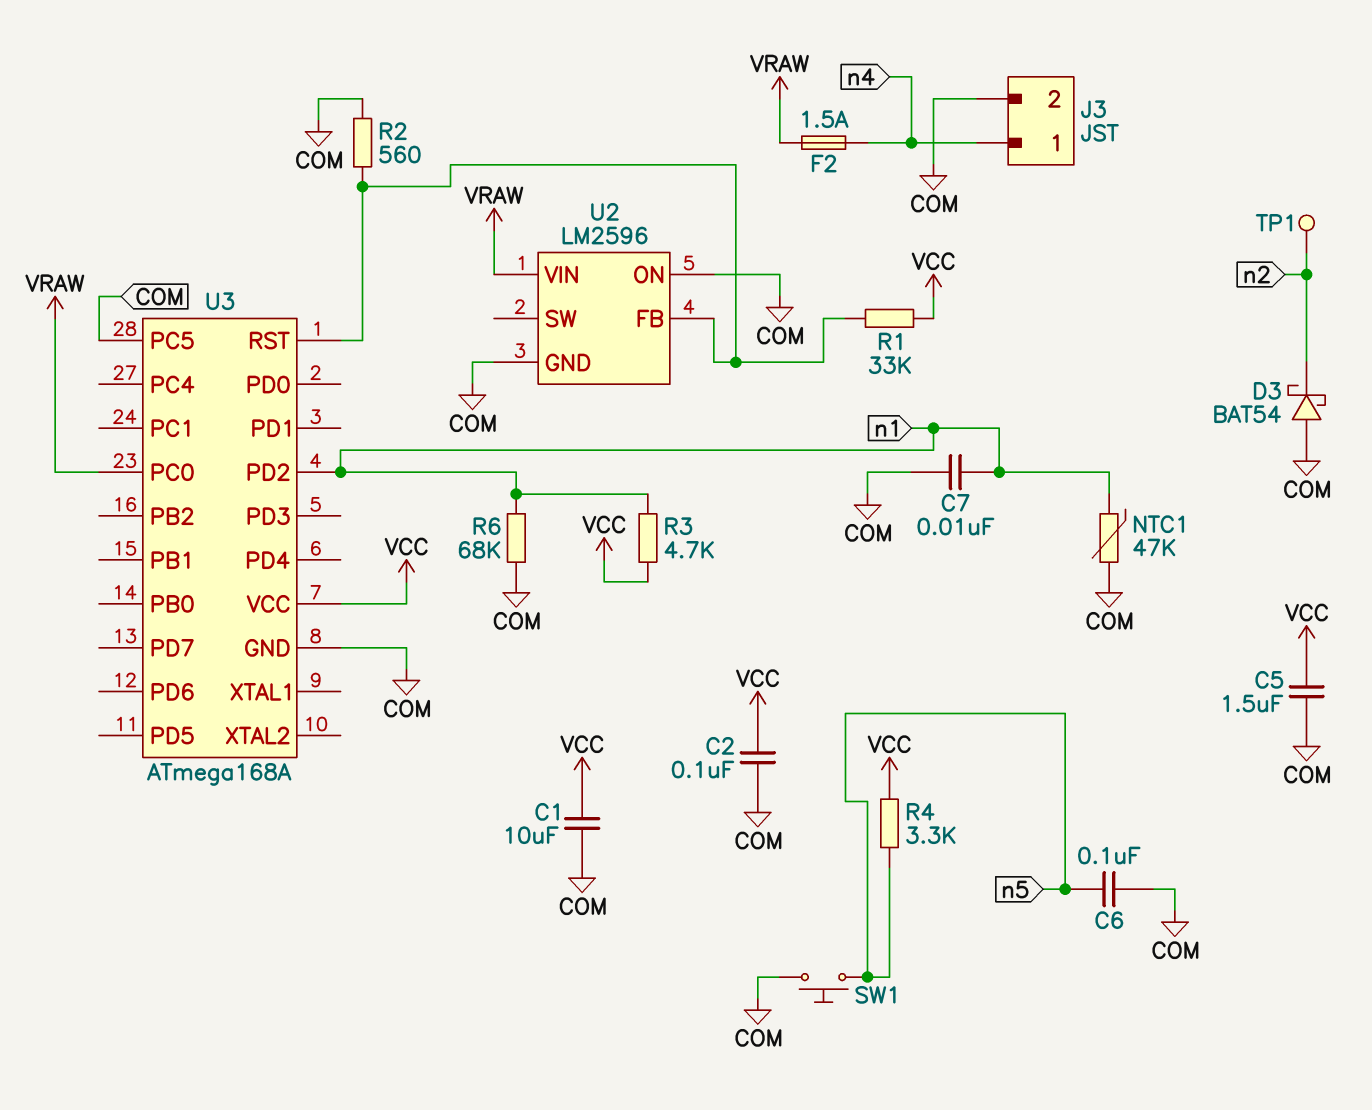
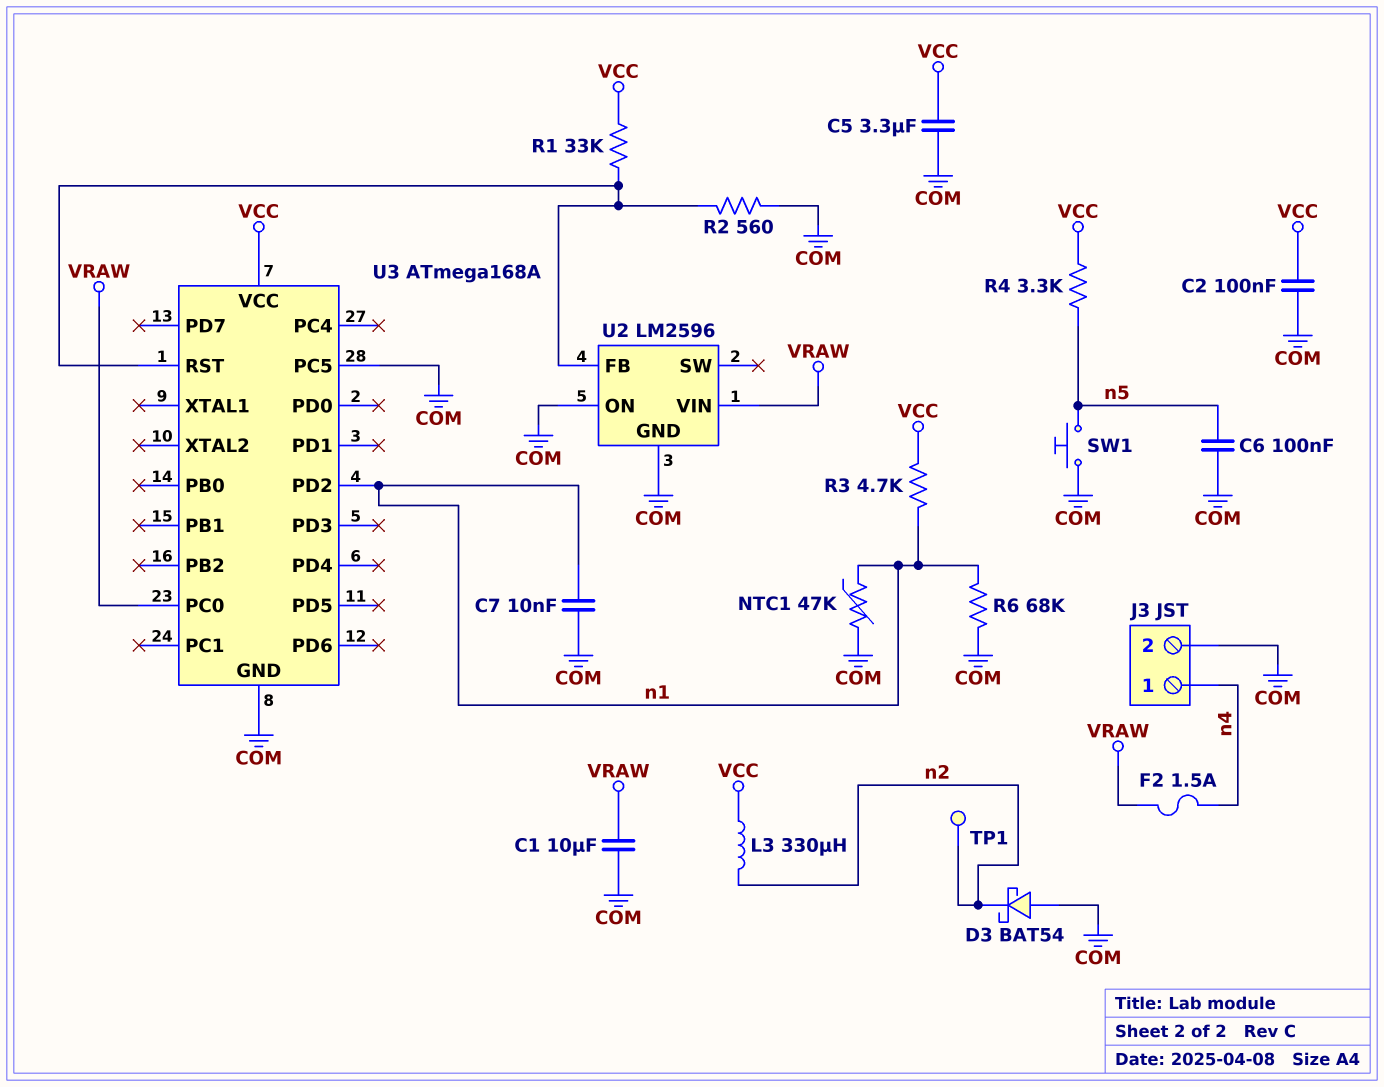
C1: 10uF (COM, VCC) -> 10uF (COM, VRAW)
C5: 1.5uF (COM, VCC) -> 3.3uF (COM, VCC)
L3: none -> 330uH (VCC, n2)

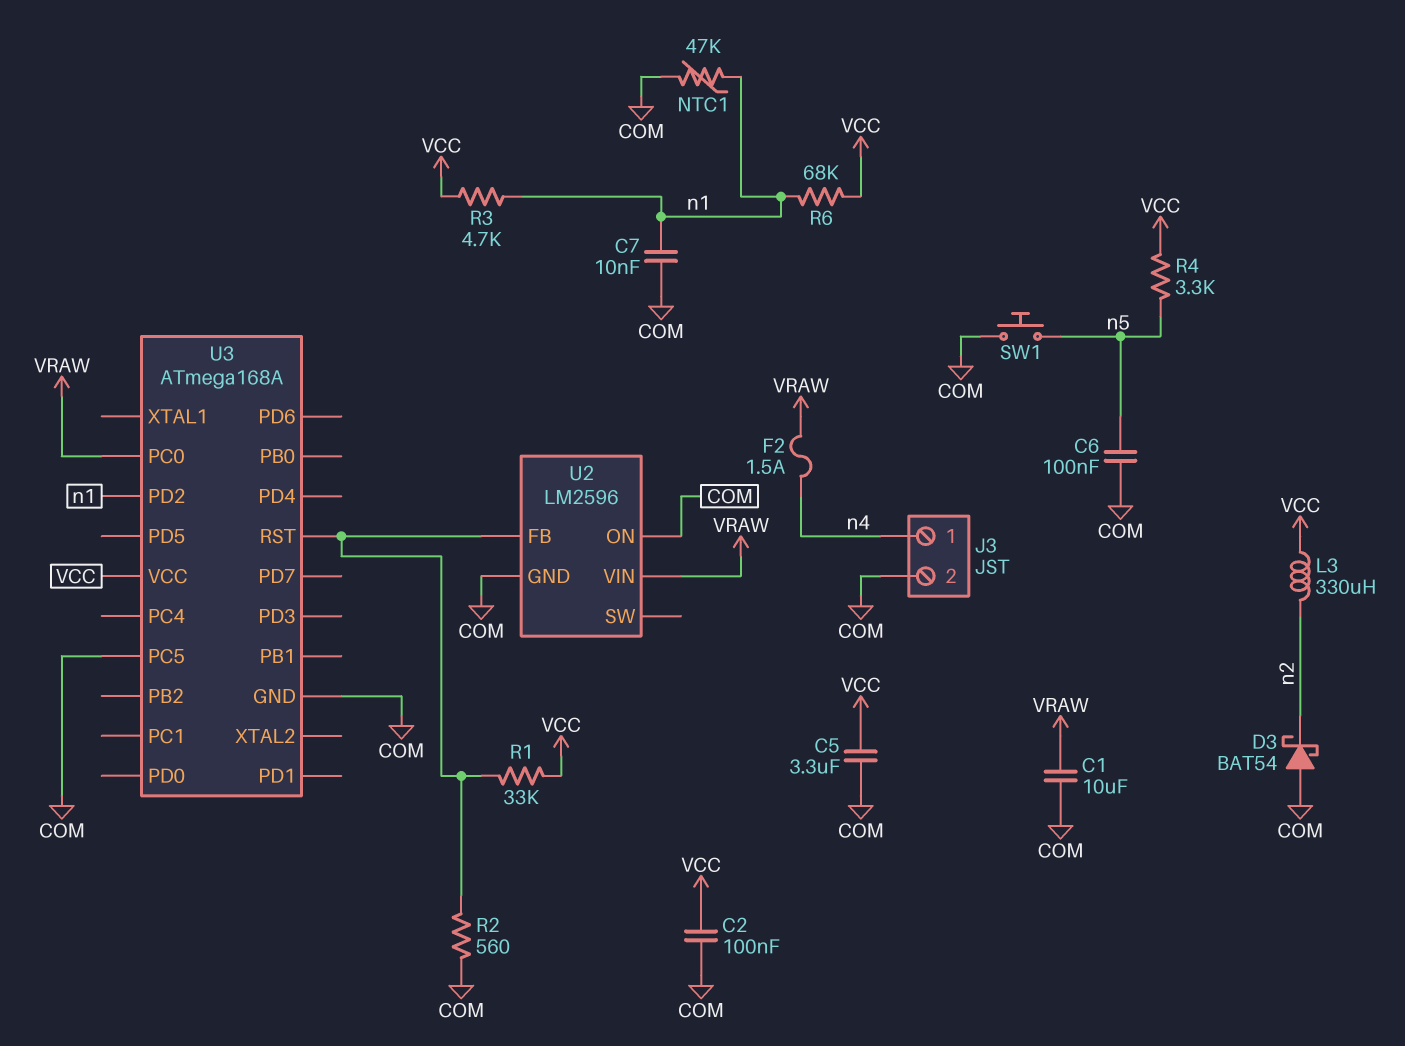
R6: 68k (COM, n1) -> 68k (VCC, n1)
TP1: test point (n2) -> none

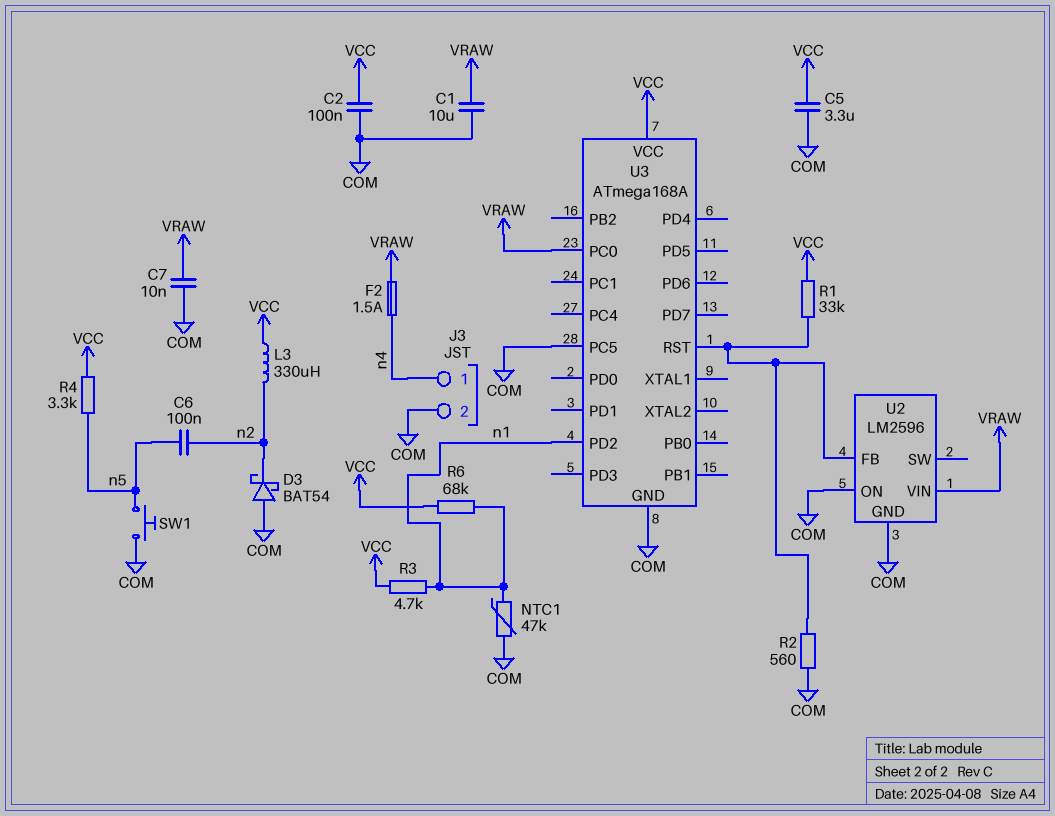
C6: 100nF (COM, n5) -> 100nF (n2, n5)
C7: 10nF (COM, n1) -> 10nF (COM, VRAW)

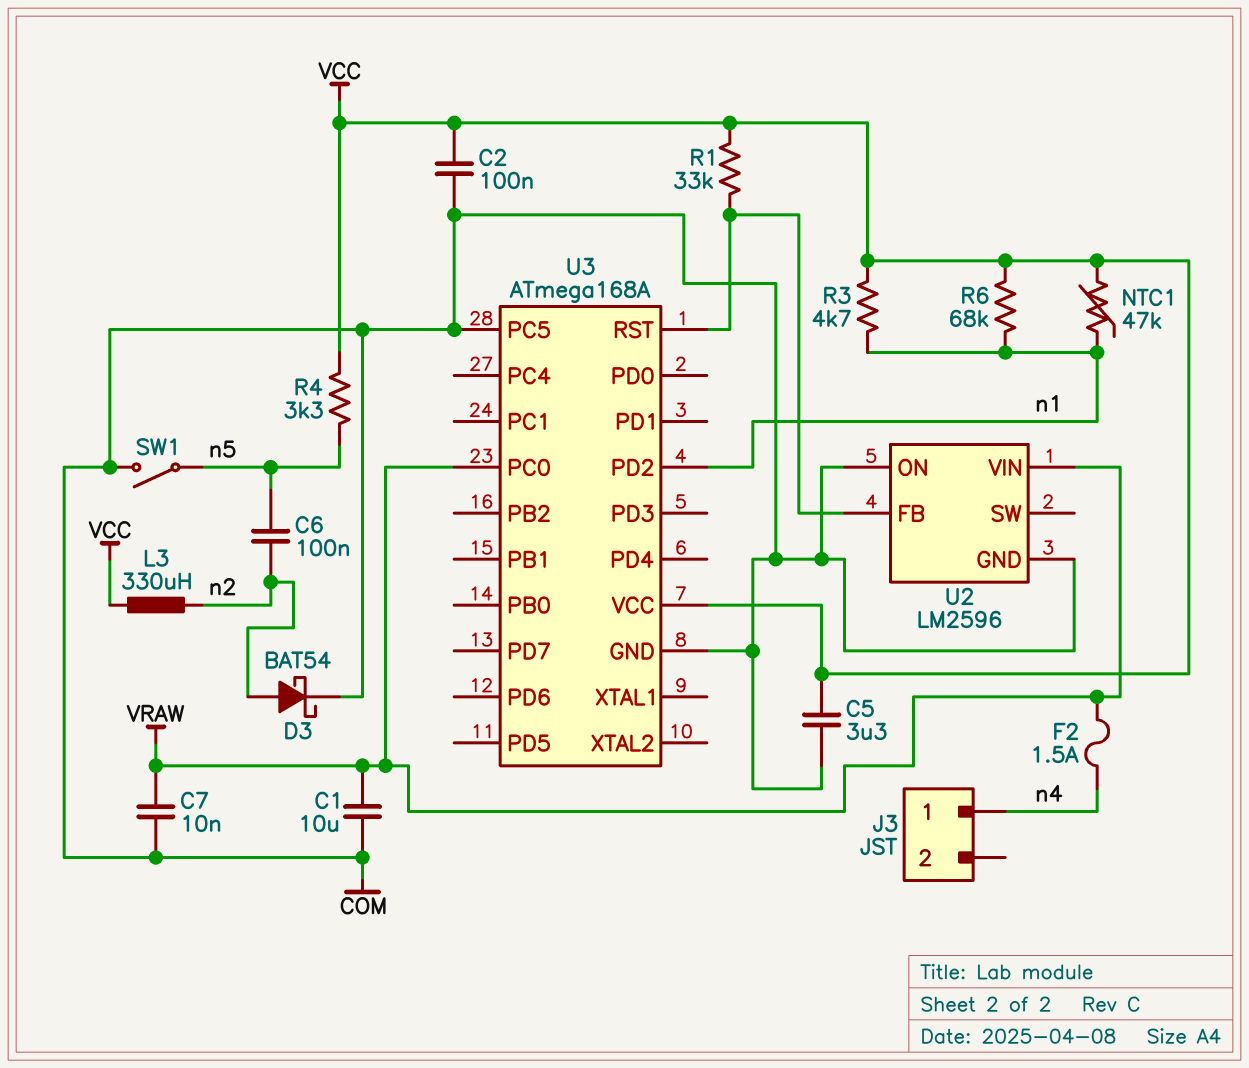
D3: schottky BAT54 (A COM, K n2) -> schottky BAT54 (A n2, K COM)
J3 pin 2: COM -> none
NTC1: 47k (COM, n1) -> 47k (VCC, n1)
R2: 560 (COM, U2/FB) -> none
SW1: button (COM, n5) -> switch (COM, n5)

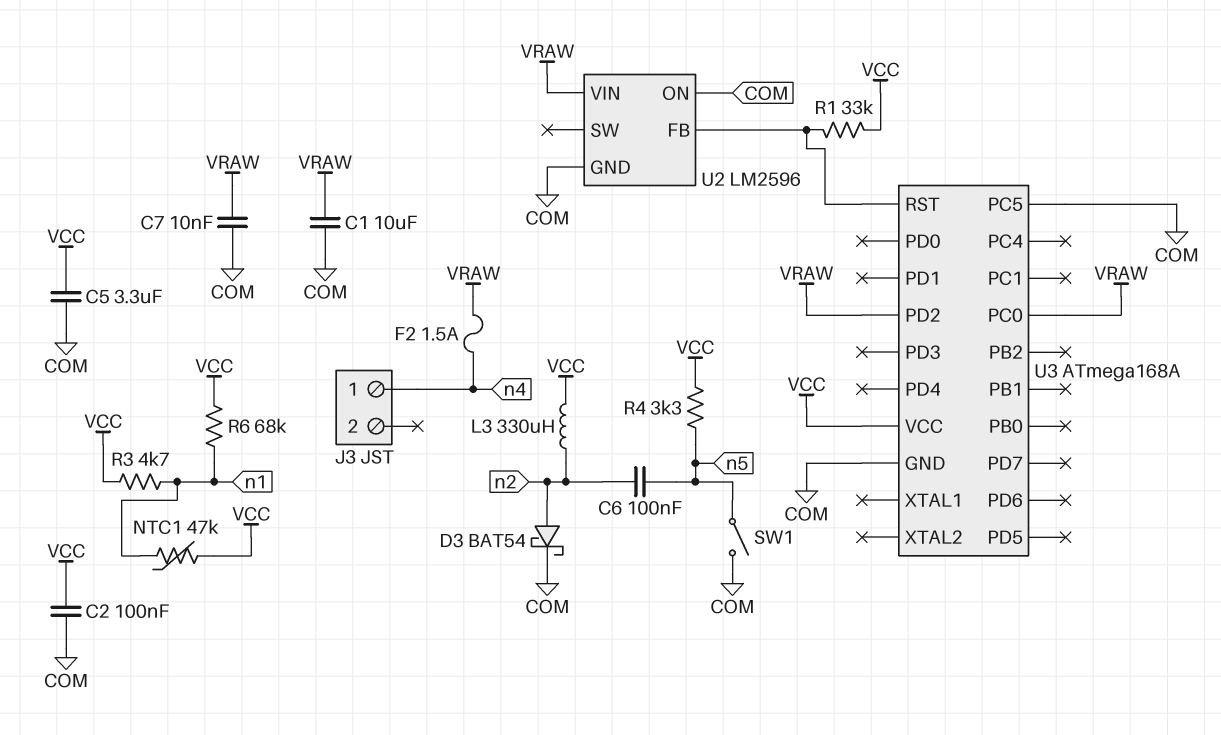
U3 pin PD2: n1 -> VRAW

